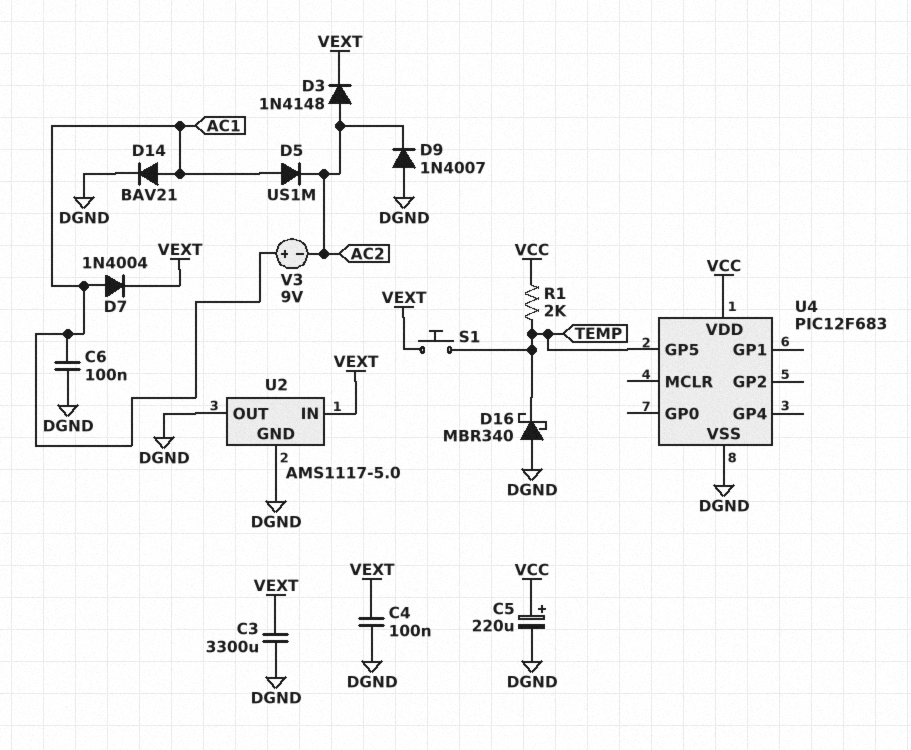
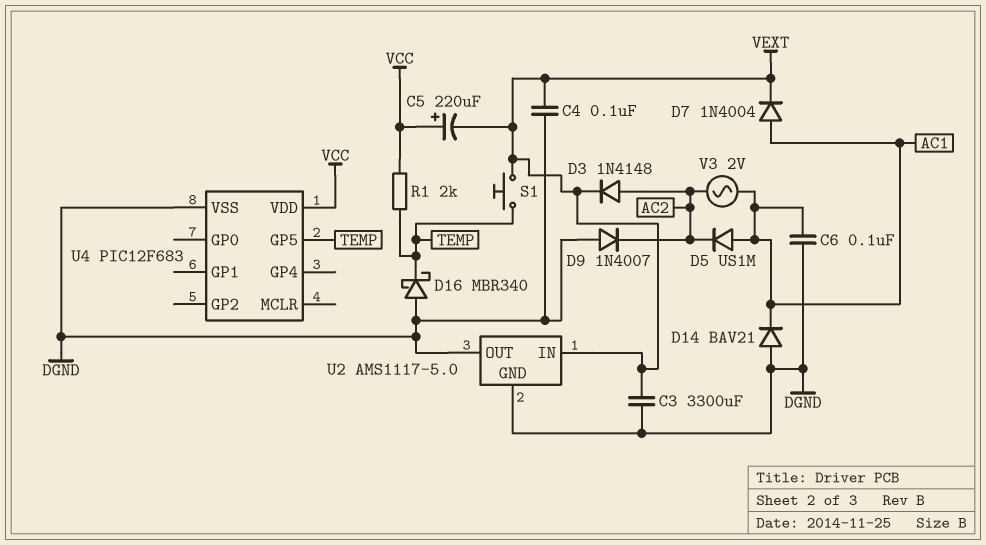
C5: 220uF (plus VCC, minus DGND) -> 220uF (plus VCC, minus VEXT)
D14: diode BAV21 (A AC1, K DGND) -> diode BAV21 (A DGND, K AC1)
V3: 9V (plus AC1, minus AC2) -> AC 2V (AC1, AC2)

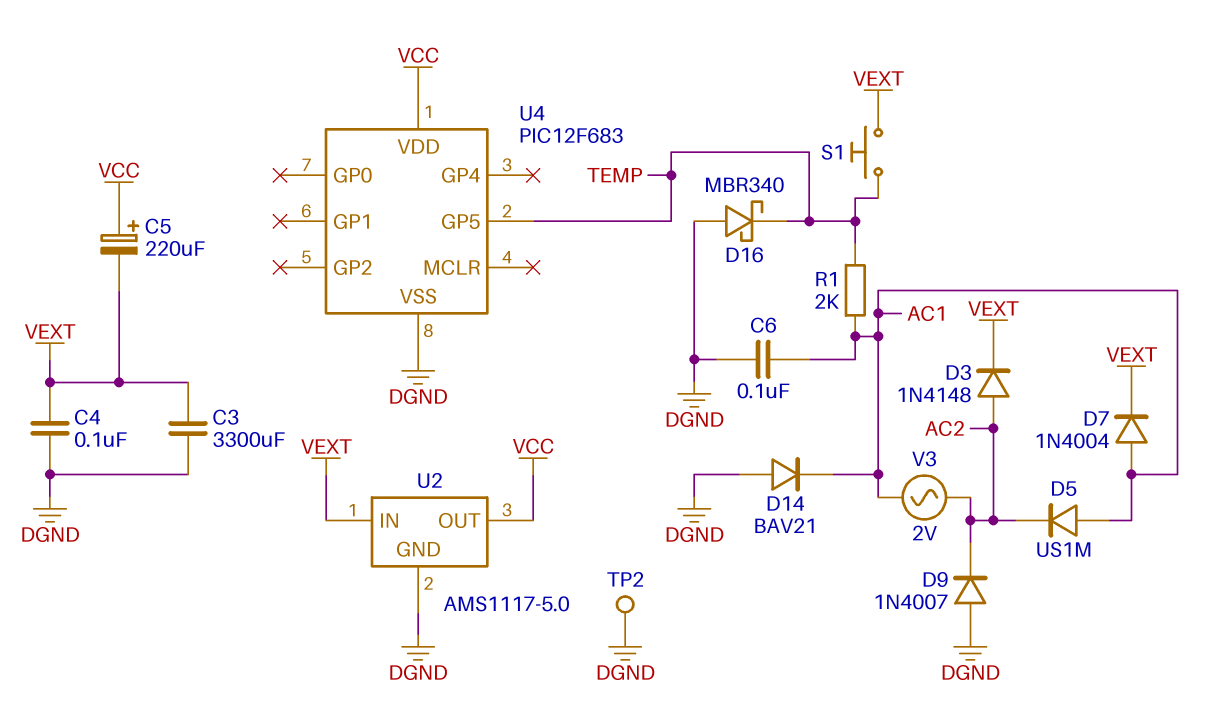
R1: 2k (TEMP, VCC) -> 2k (AC1, TEMP)
TP2: none -> test point (DGND)
U2 pin OUT: DGND -> VCC

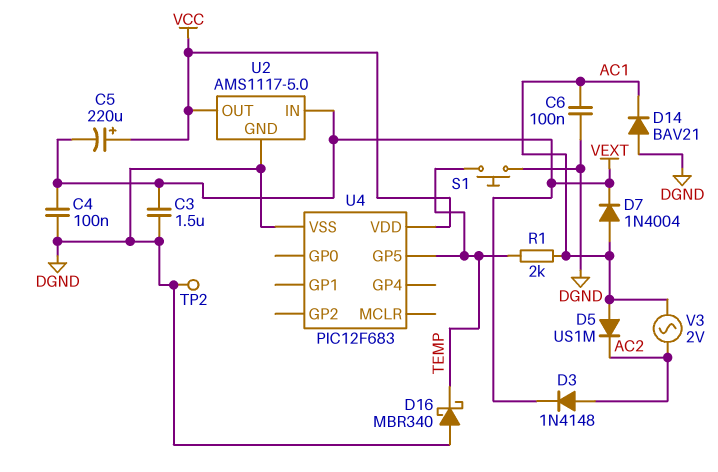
C3: 3300uF (DGND, VEXT) -> 1.5uF (DGND, VEXT)
D9: diode 1N4007 (A DGND, K AC2) -> none
S1: button (TEMP, VEXT) -> button (DGND, TEMP)

